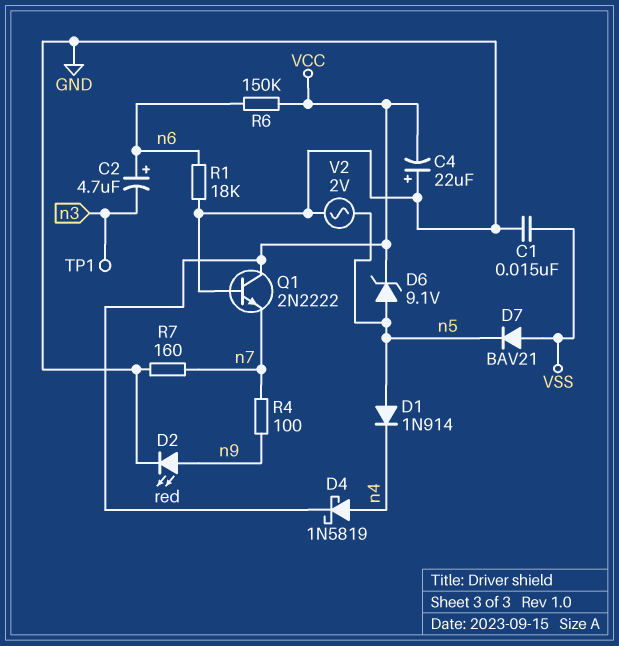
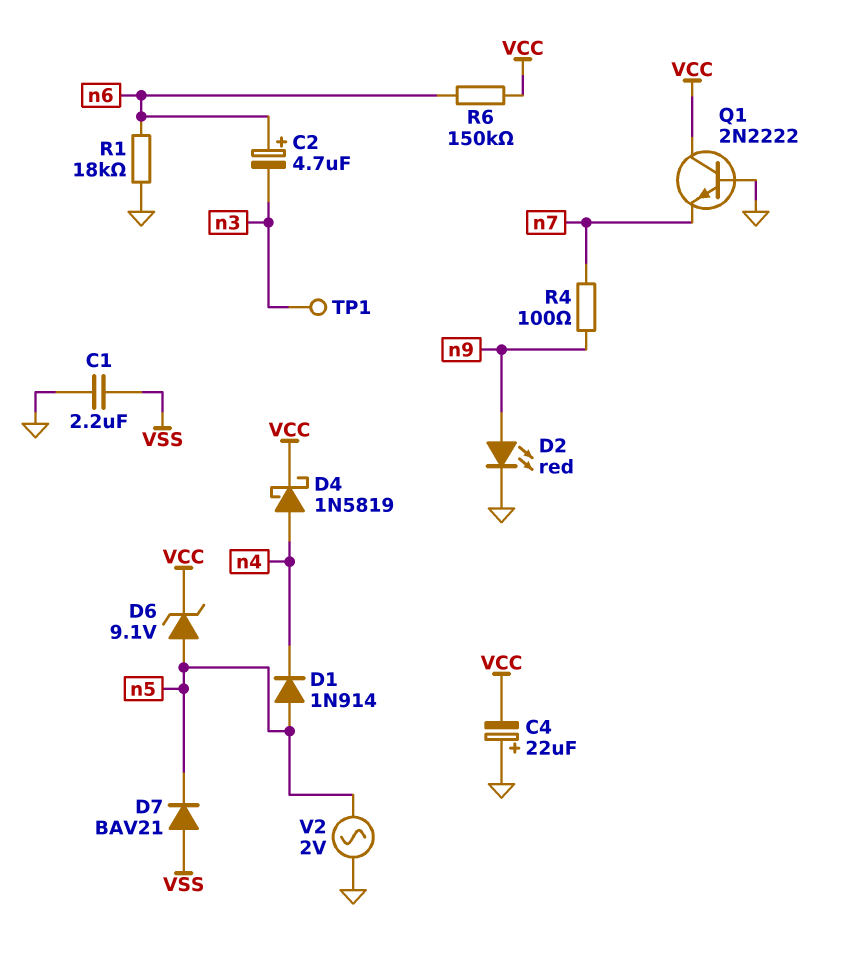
C1: 15nF (GND, VSS) -> 2.2uF (GND, VSS)
R7: 160 (GND, n7) -> none

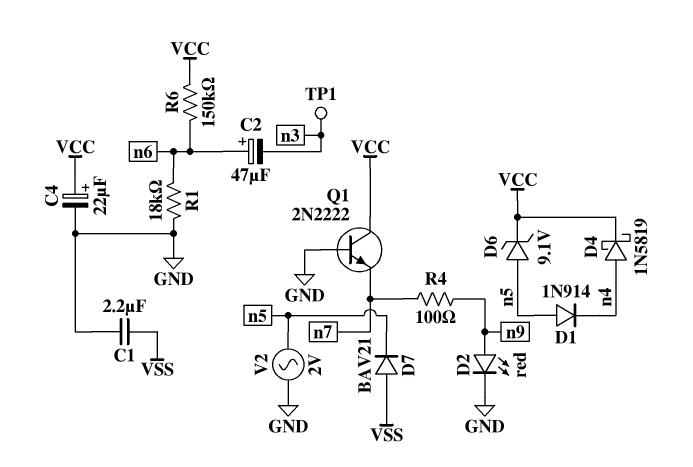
C2: 4.7uF (plus n6, minus n3) -> 47uF (plus n6, minus n3)
C4: 22uF (plus GND, minus VCC) -> 22uF (plus VCC, minus GND)

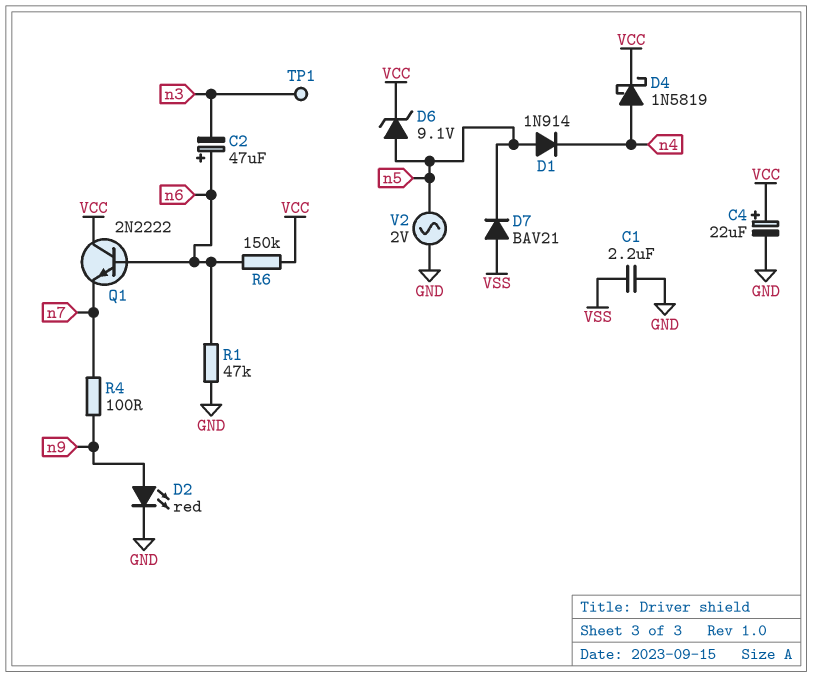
Q1: NPN 2N2222 (B GND, C VCC, E n7) -> NPN 2N2222 (B n6, C VCC, E n7)
R1: 18k (GND, n6) -> 47k (GND, n6)

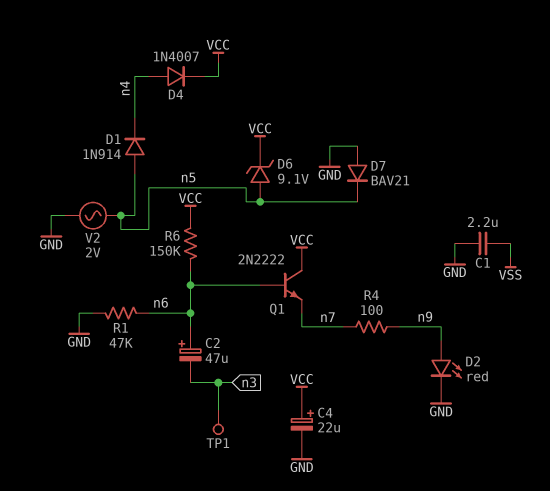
D4: schottky 1N5819 (A n4, K VCC) -> diode 1N4007 (A n4, K VCC)
D7: diode BAV21 (A VSS, K n5) -> diode BAV21 (A GND, K n5)

